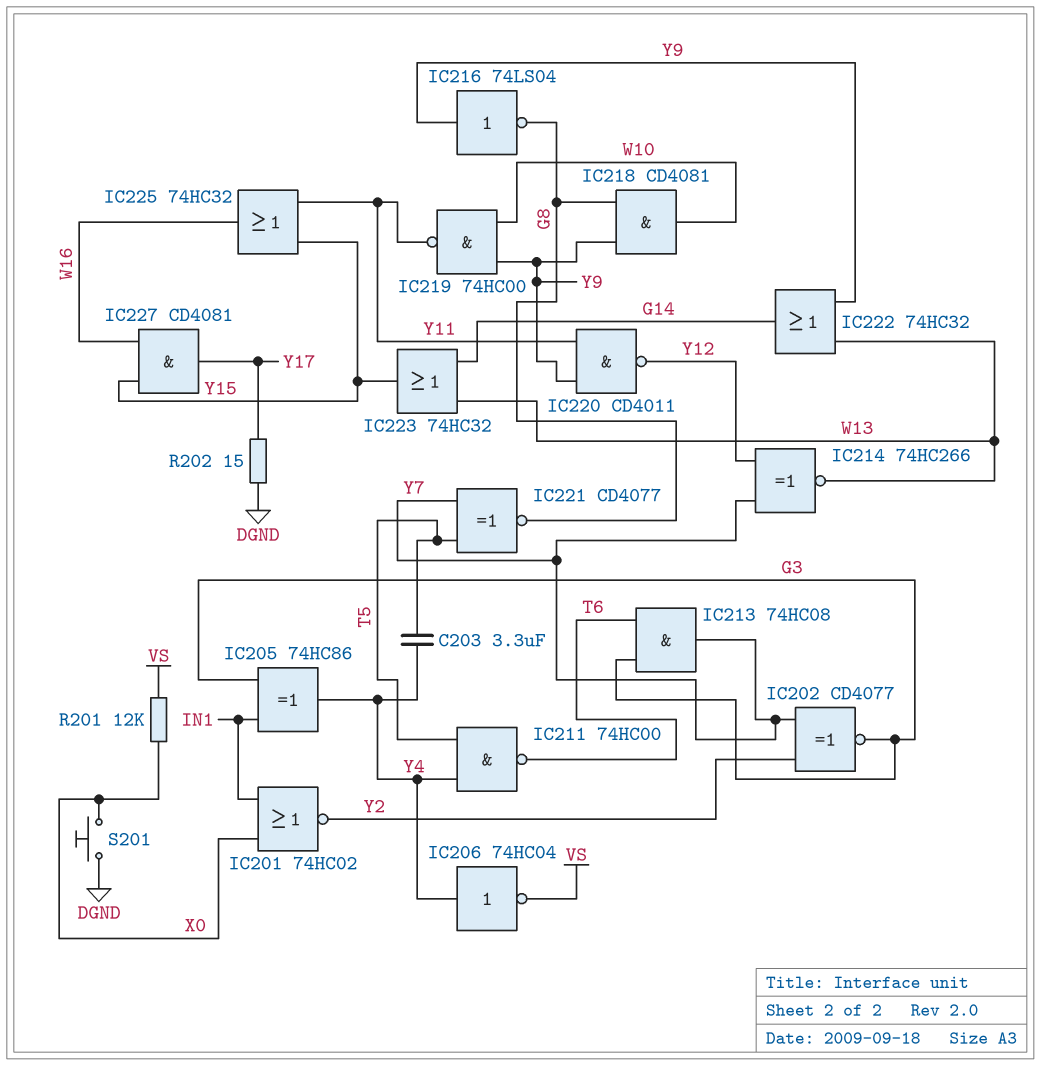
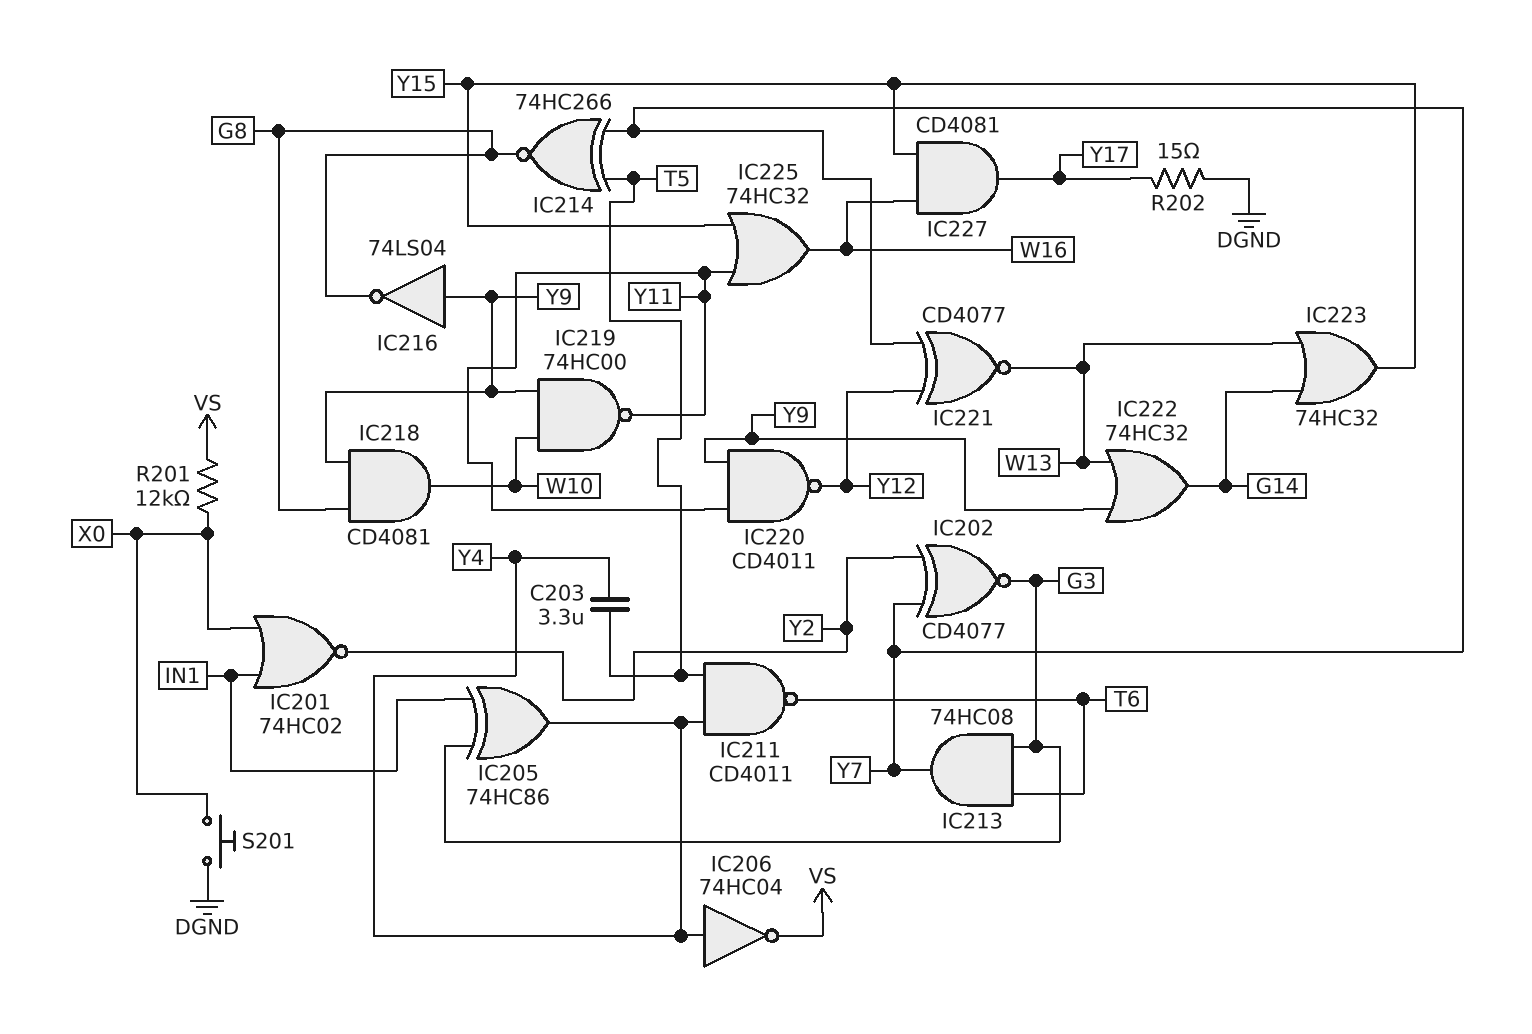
IC211: NAND 74HC00 (in T5, in Y4, out T6) -> NAND CD4011 (in T5, in Y4, out T6)
IC214: XNOR 74HC266 (in Y7, in Y12, out W13) -> XNOR 74HC266 (in T5, in Y7, out G8)
IC221: XNOR CD4077 (in T5, in Y7, out G8) -> XNOR CD4077 (in Y7, in Y12, out W13)

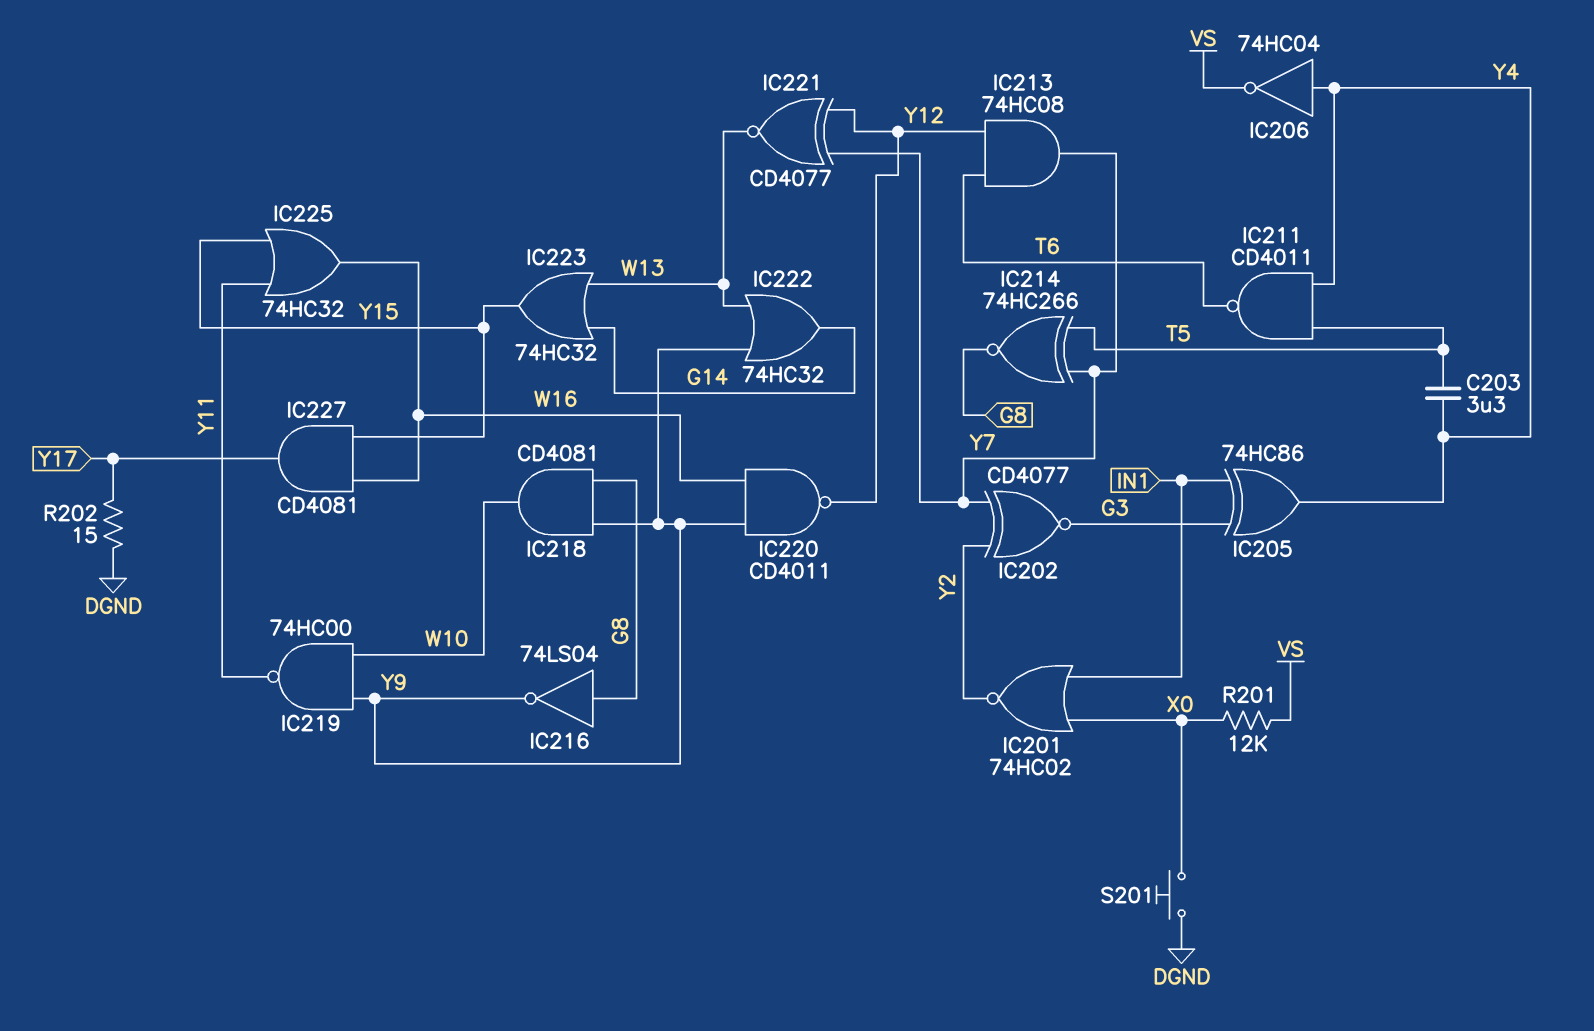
IC213: AND 74HC08 (in G3, in T6, out Y7) -> AND 74HC08 (in T6, in Y12, out Y7)
IC216: NOT 74LS04 (in Y9, out G8) -> NOT 74LS04 (in G8, out Y9)
IC220: NAND CD4011 (in Y9, in Y11, out Y12) -> NAND CD4011 (in W16, in Y9, out Y12)

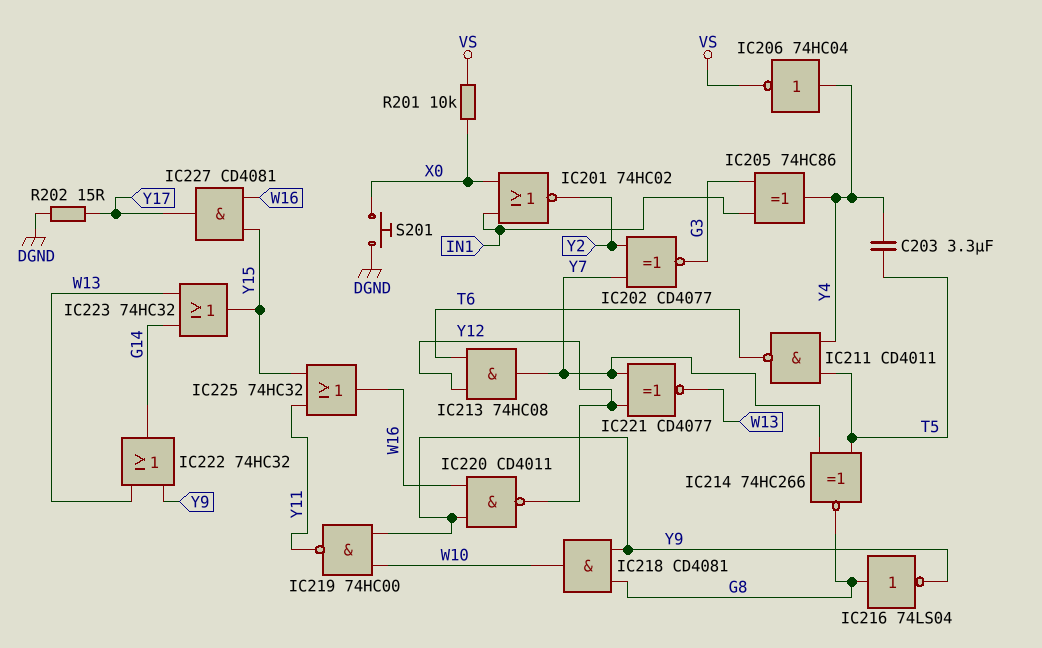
R201: 12k (VS, X0) -> 10k (VS, X0)

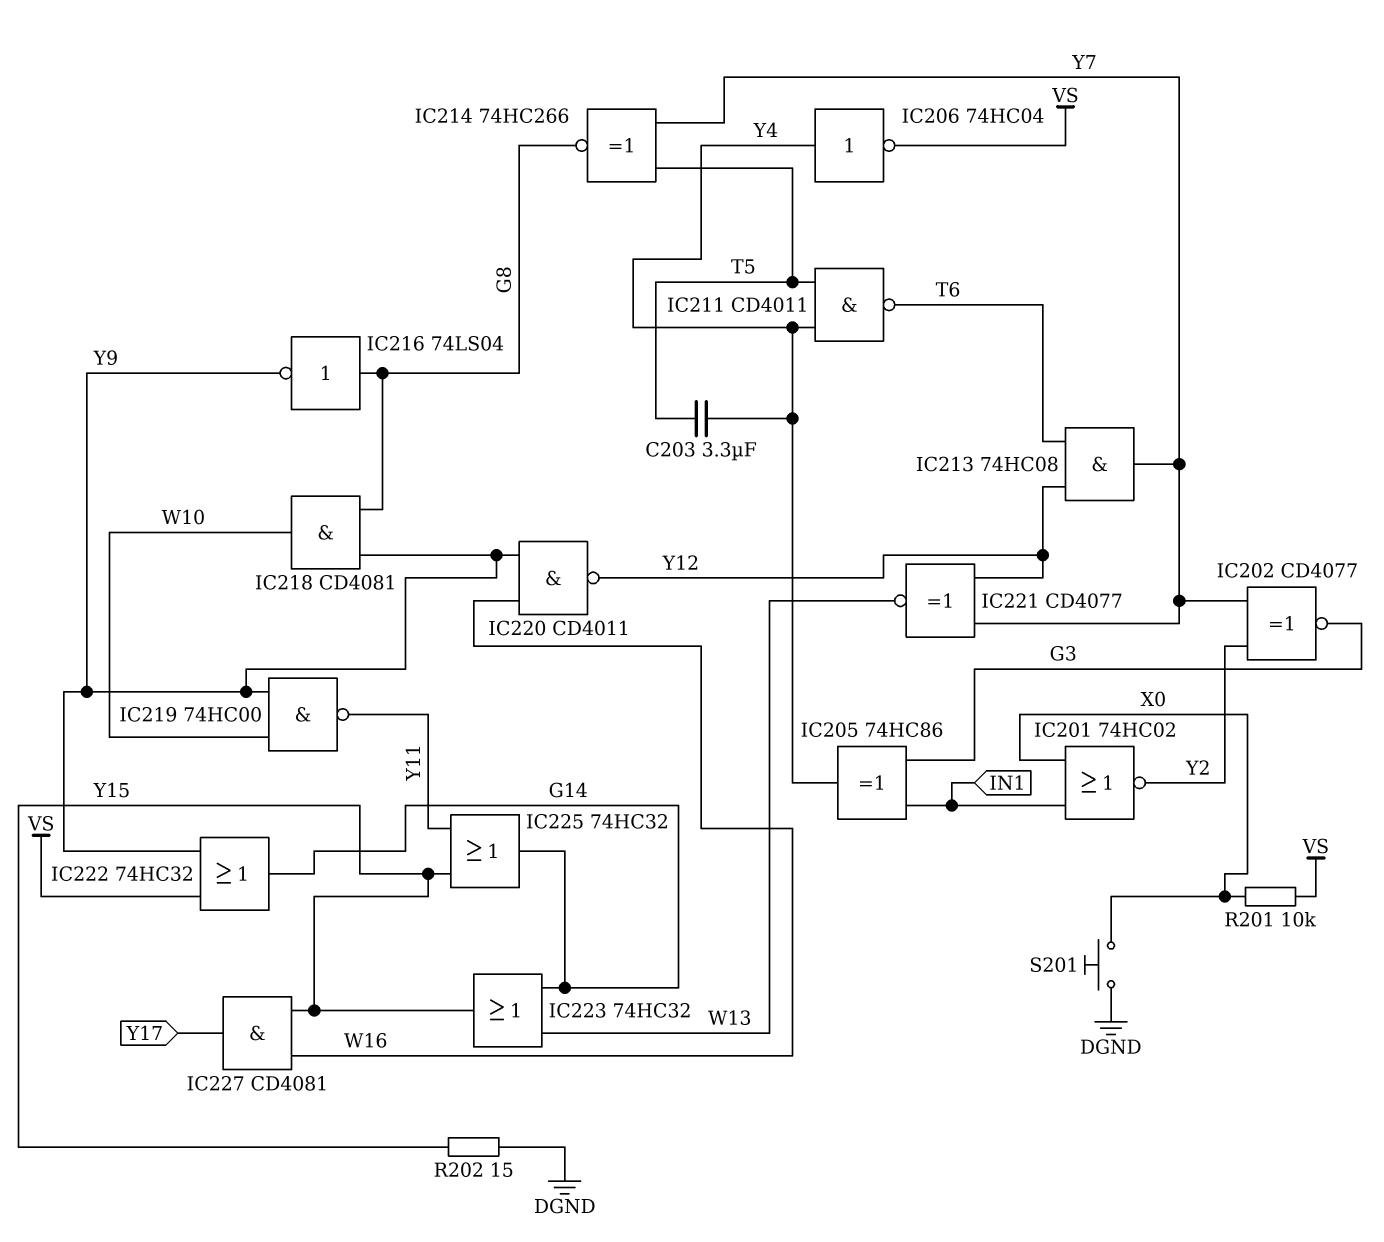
IC222: OR 74HC32 (in W13, in Y9, out G14) -> OR 74HC32 (in VS, in Y9, out G14)
IC225: OR 74HC32 (in Y11, in Y15, out W16) -> OR 74HC32 (in Y11, in Y15, out G14)
R202: 15 (DGND, Y17) -> 15 (DGND, Y15)

